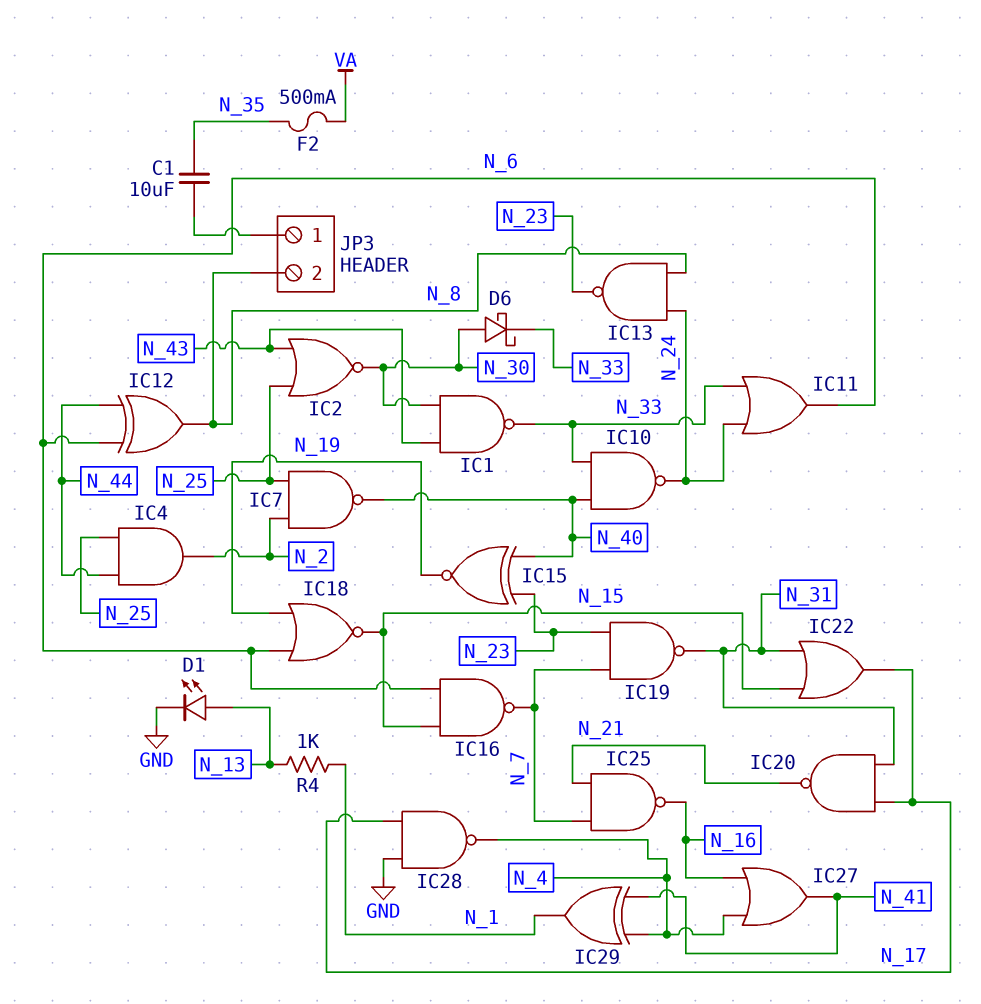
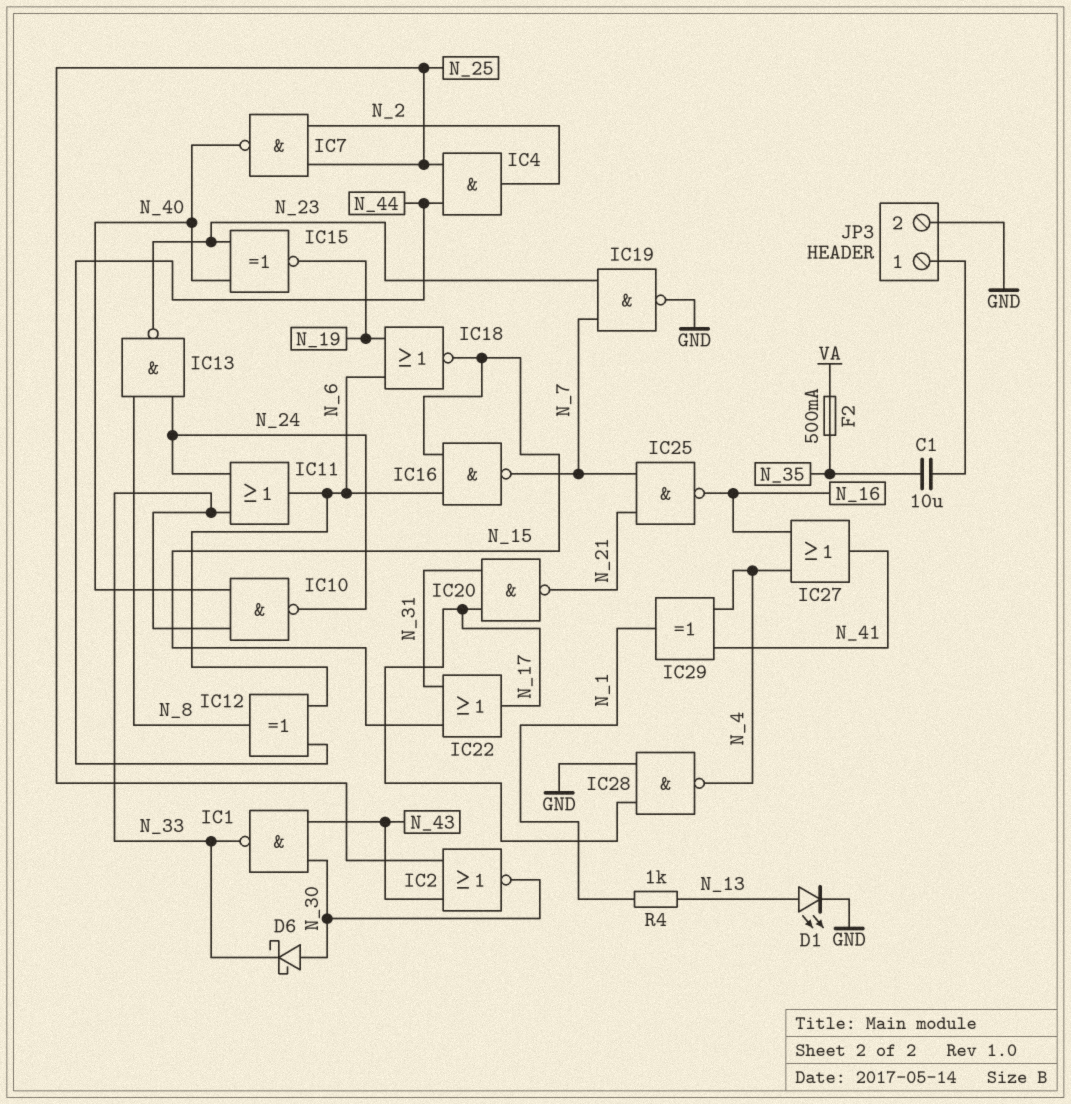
IC19: NAND (in N_7, in N_23, out N_31) -> NAND (in N_7, in N_23, out GND)
JP3 pin 2: N_8 -> GND

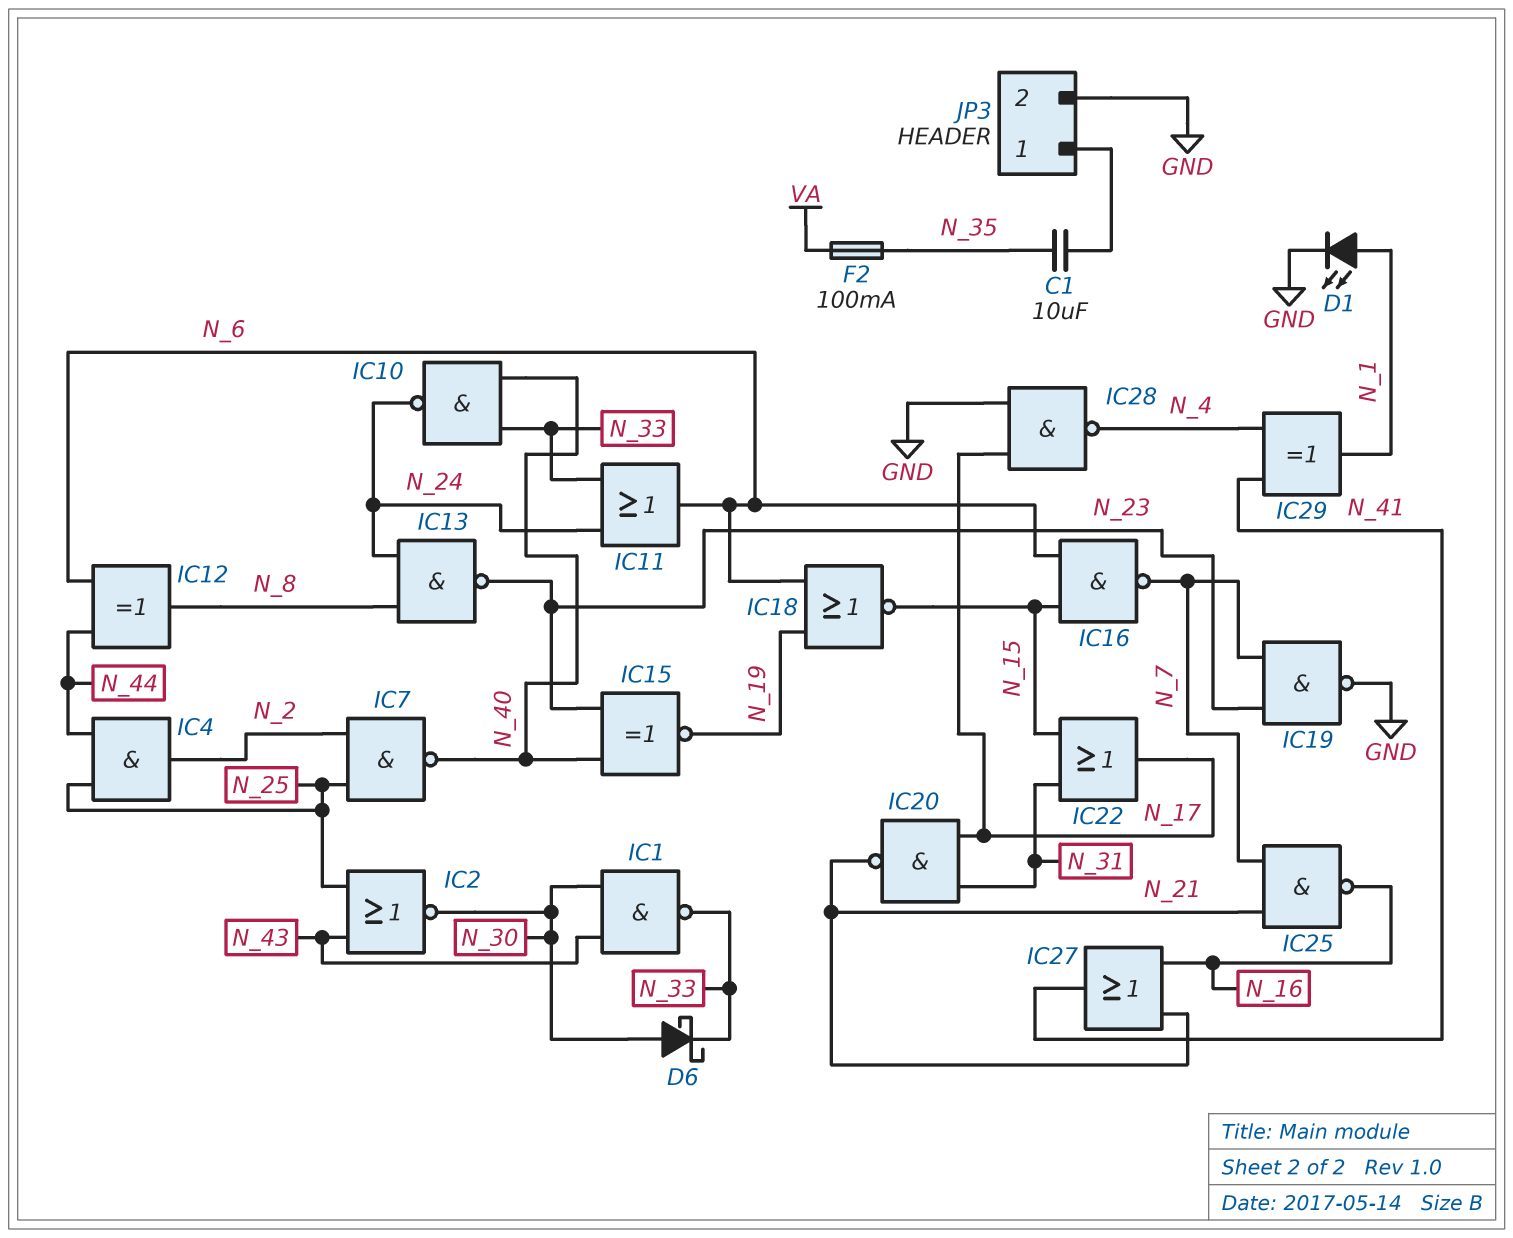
D1: LED (A N_13, K GND) -> LED (A N_1, K GND)
F2: 500mA (N_35, VA) -> 100mA (N_35, VA)
IC27: OR (in N_4, in N_16, out N_41) -> OR (in N_16, in N_21, out N_41)
R4: 1k (N_1, N_13) -> none

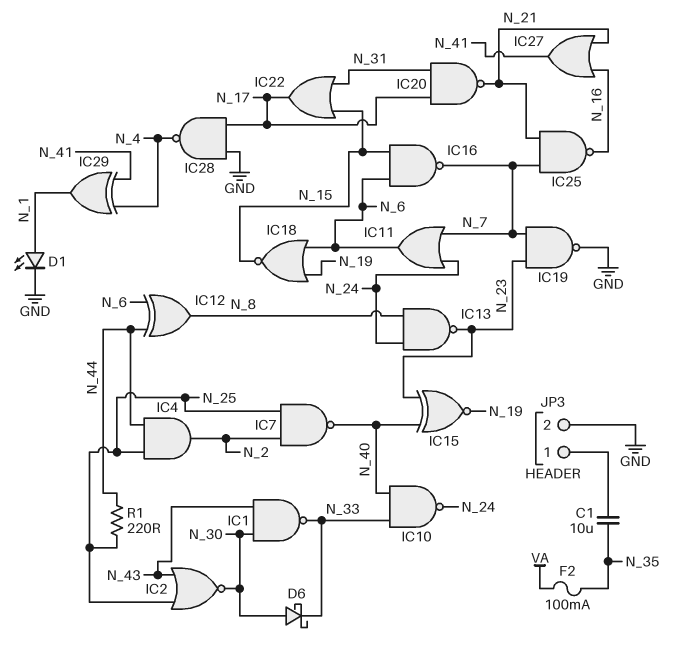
IC11: OR (in N_24, in N_33, out N_6) -> OR (in N_7, in N_24, out N_6)
R1: none -> 220 (N_25, N_44)

